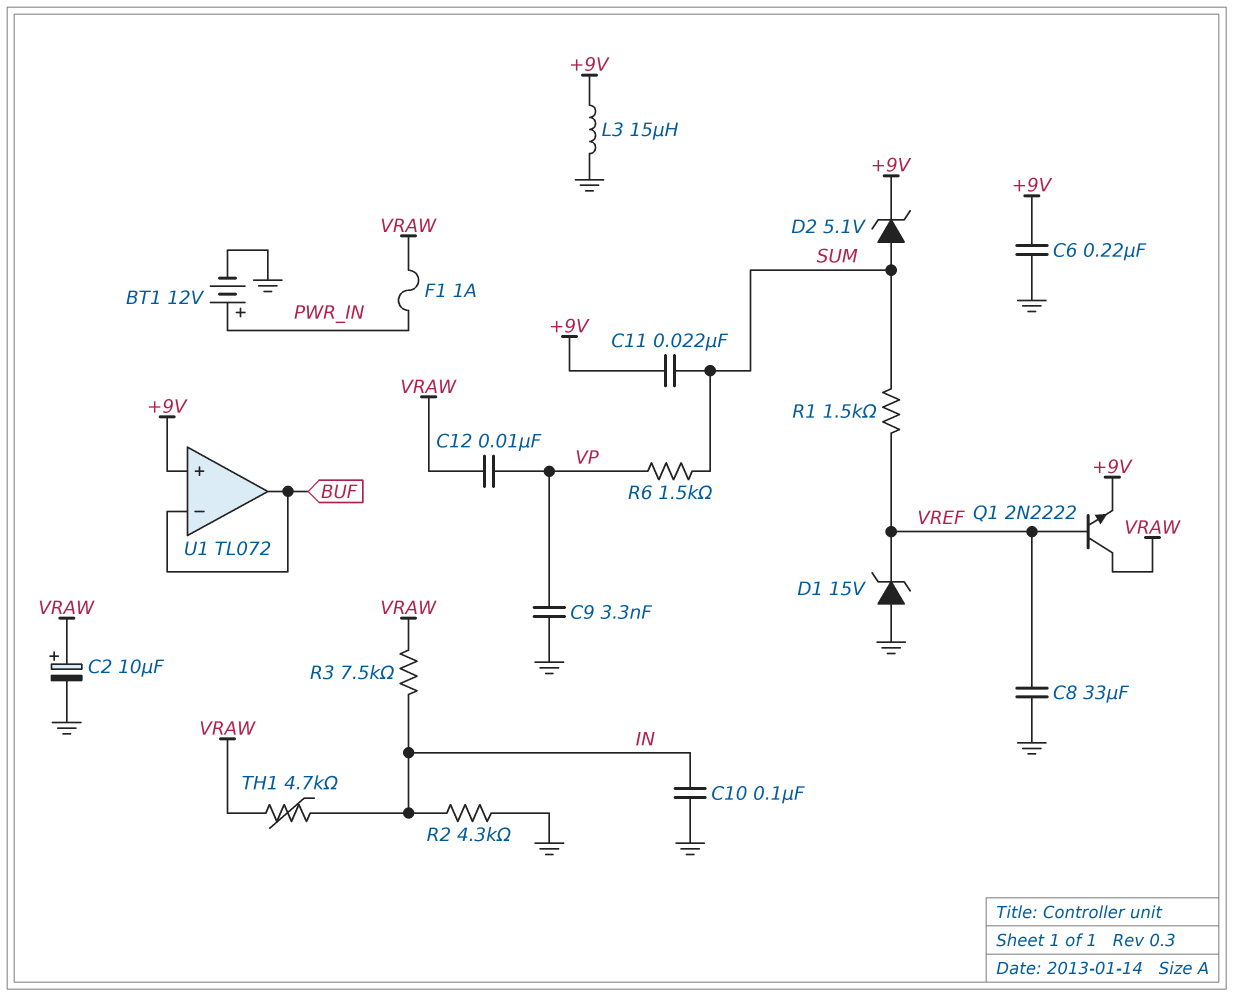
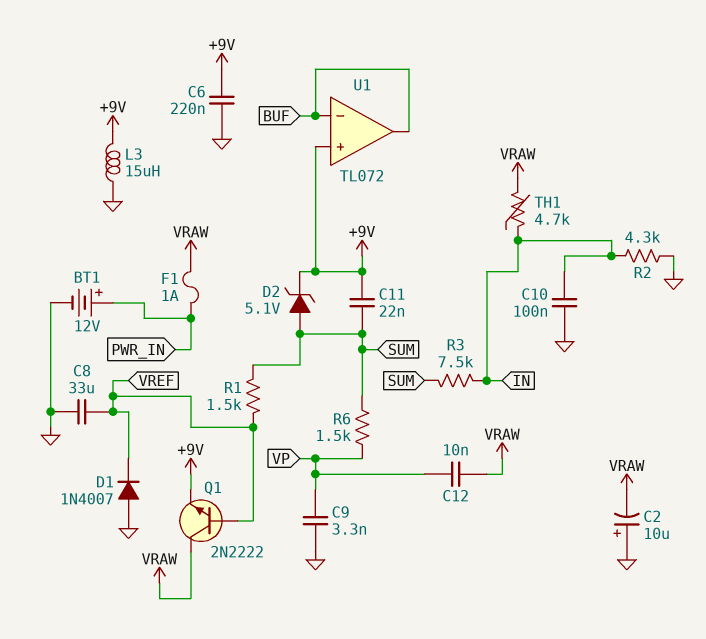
C2: 10uF (plus VRAW, minus GND) -> 10uF (plus GND, minus VRAW)
D1: zener 15V (A GND, K VREF) -> diode 1N4007 (A GND, K VREF)
R3: 7.5k (IN, VRAW) -> 7.5k (IN, SUM)

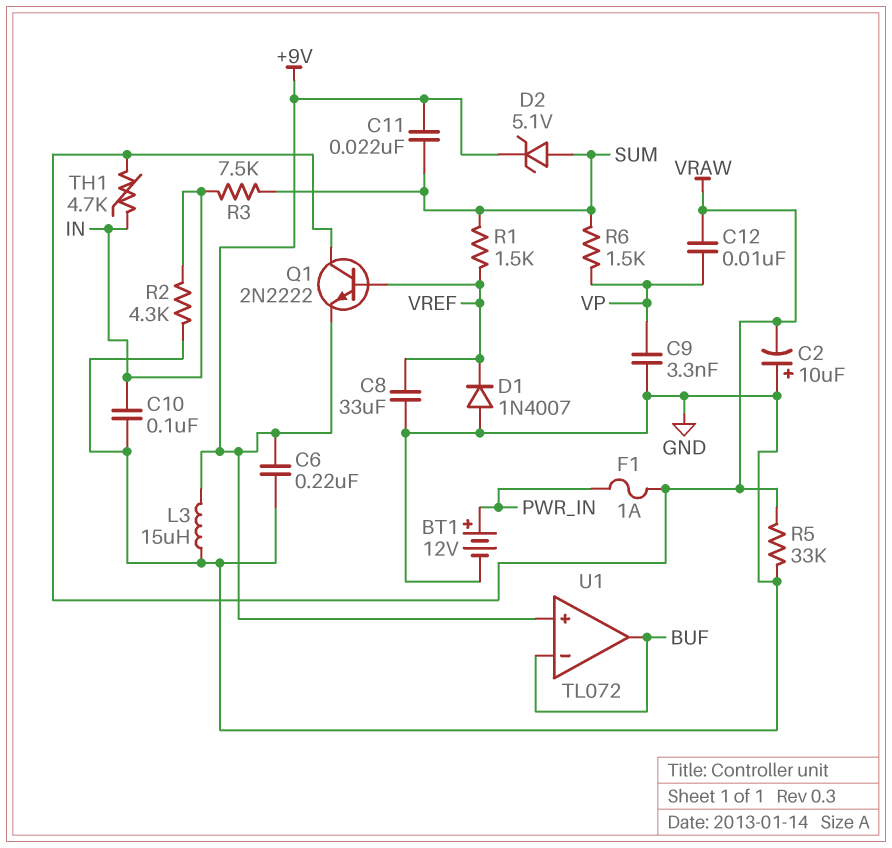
R5: none -> 33k (GND, VRAW)

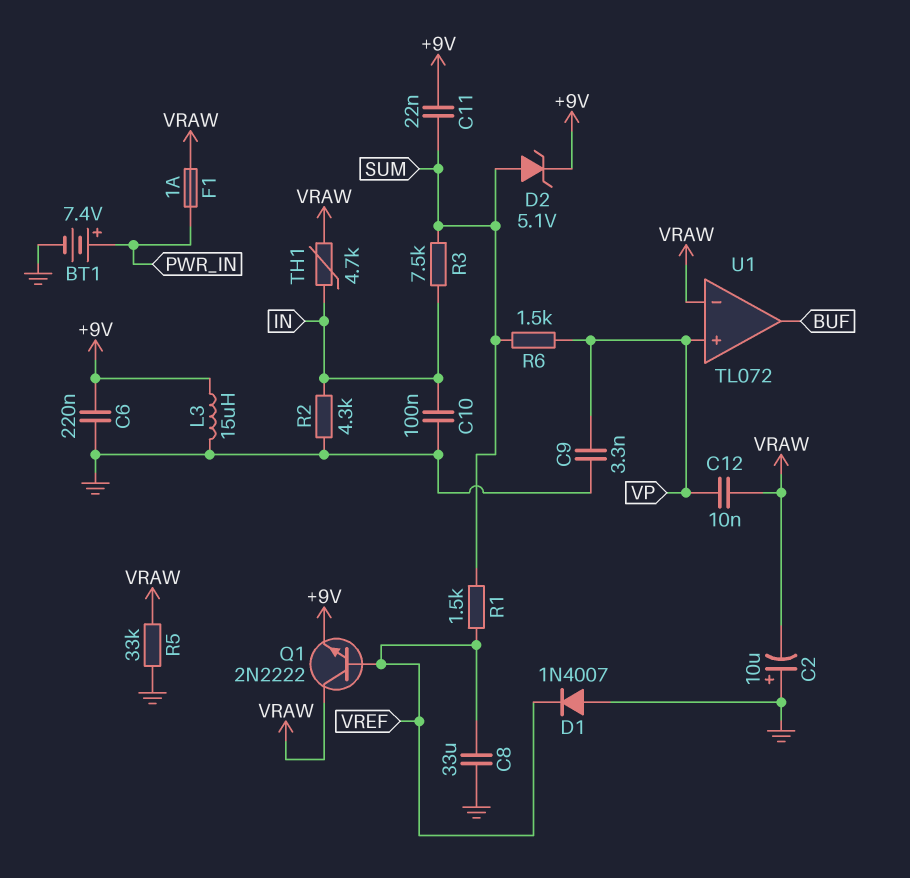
BT1: 12V (plus PWR_IN, minus GND) -> 7.4V (plus PWR_IN, minus GND)
U1 pin in+: +9V -> VP
U1 pin in-: BUF -> VRAW

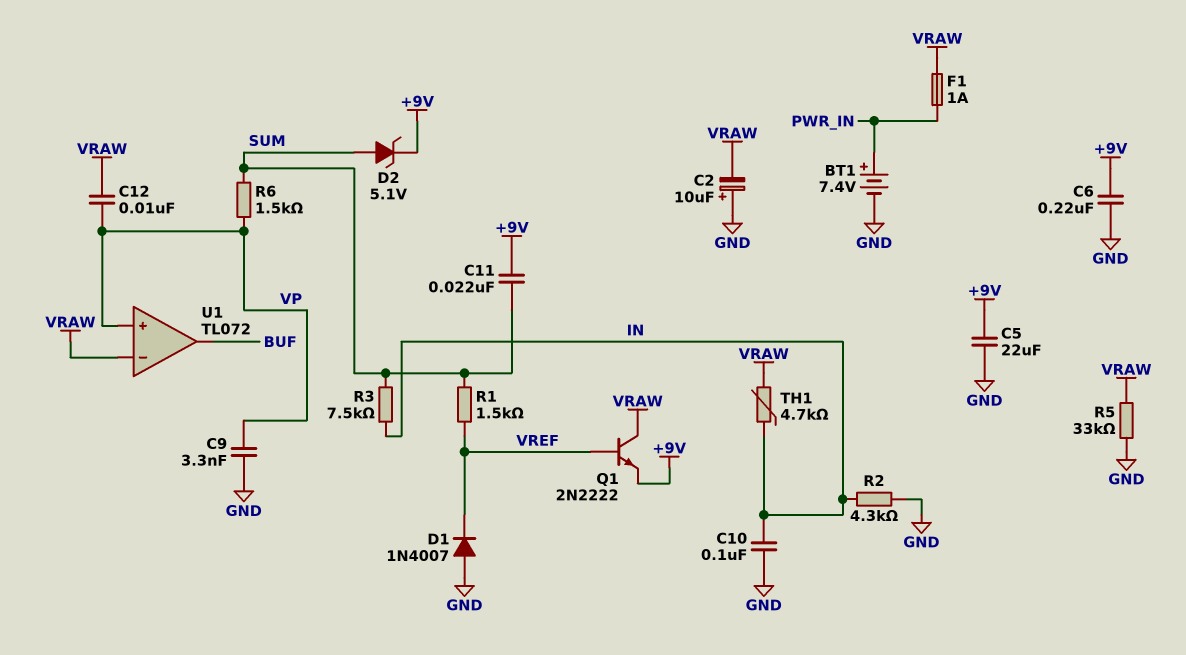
C5: none -> 22uF (+9V, GND)
C8: 33uF (GND, VREF) -> none
L3: 15uH (+9V, GND) -> none

